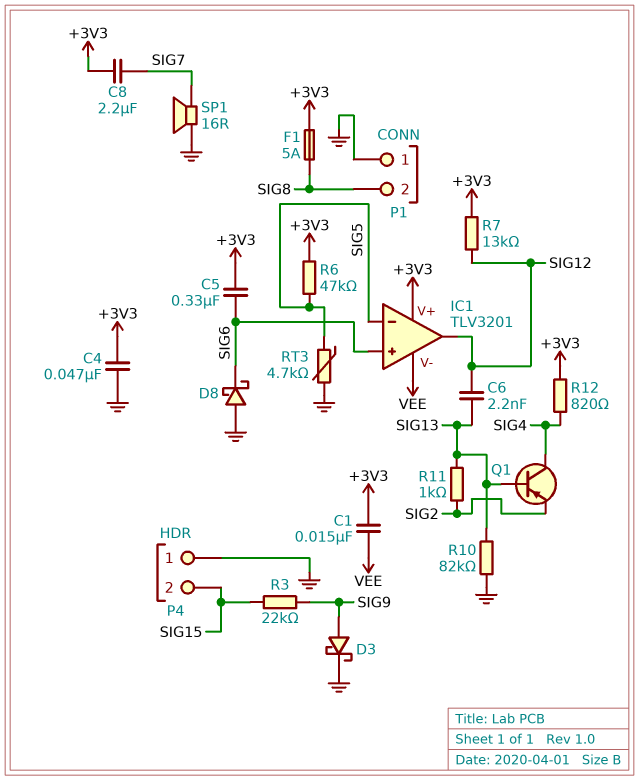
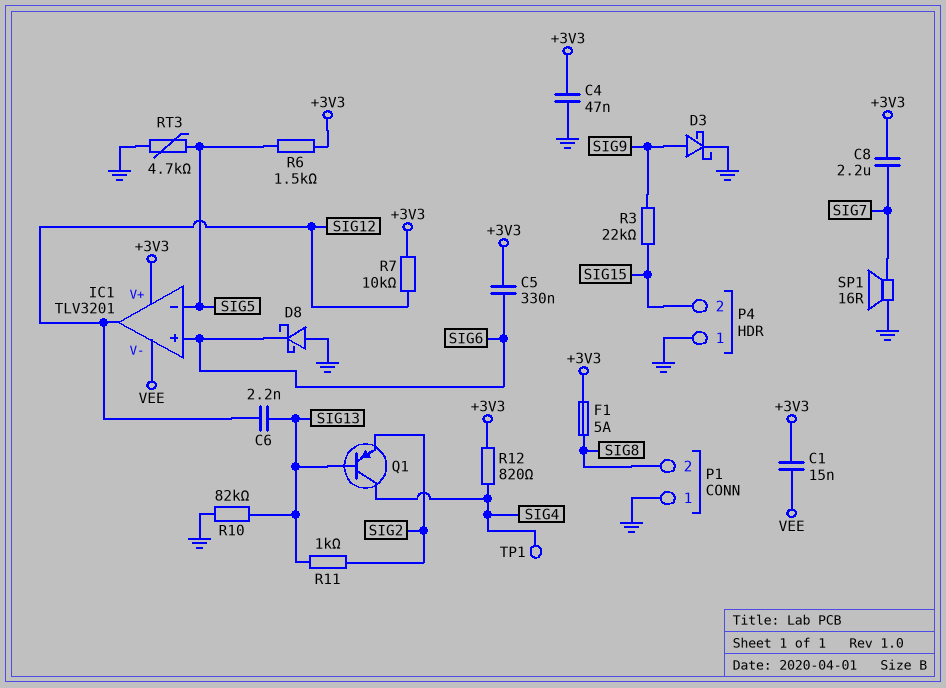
R6: 47k (+3V3, SIG5) -> 1.5k (+3V3, SIG5)
R7: 13k (+3V3, SIG12) -> 10k (+3V3, SIG12)
TP1: none -> test point (SIG4)

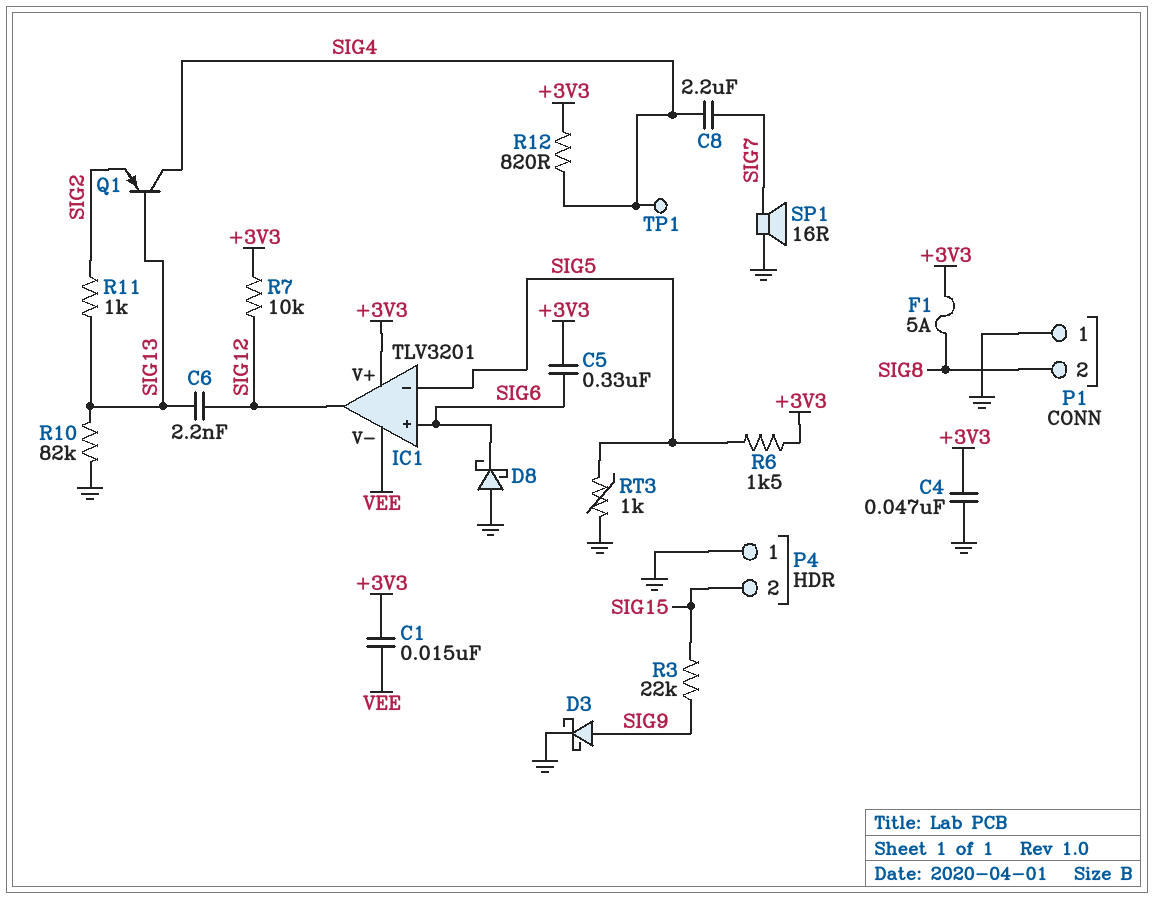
C8: 2.2uF (+3V3, SIG7) -> 2.2uF (SIG4, SIG7)
RT3: 4.7k (GND, SIG5) -> 1k (GND, SIG5)

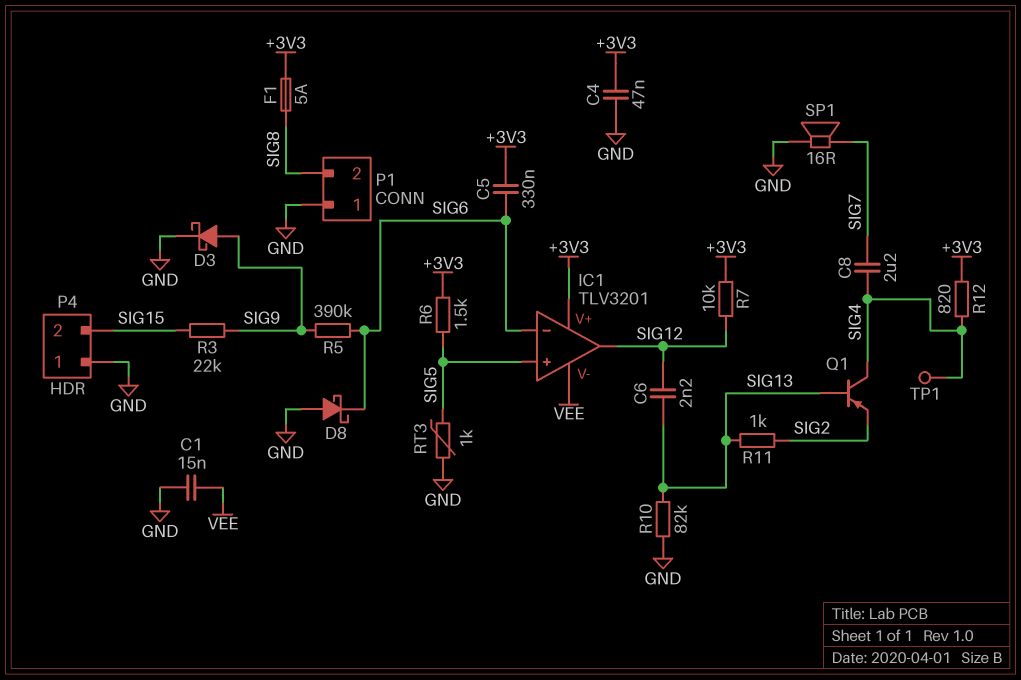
C1: 15nF (+3V3, VEE) -> 15nF (GND, VEE)
IC1 pin in+: SIG6 -> SIG5
IC1 pin in-: SIG5 -> SIG6
R5: none -> 390k (SIG6, SIG9)

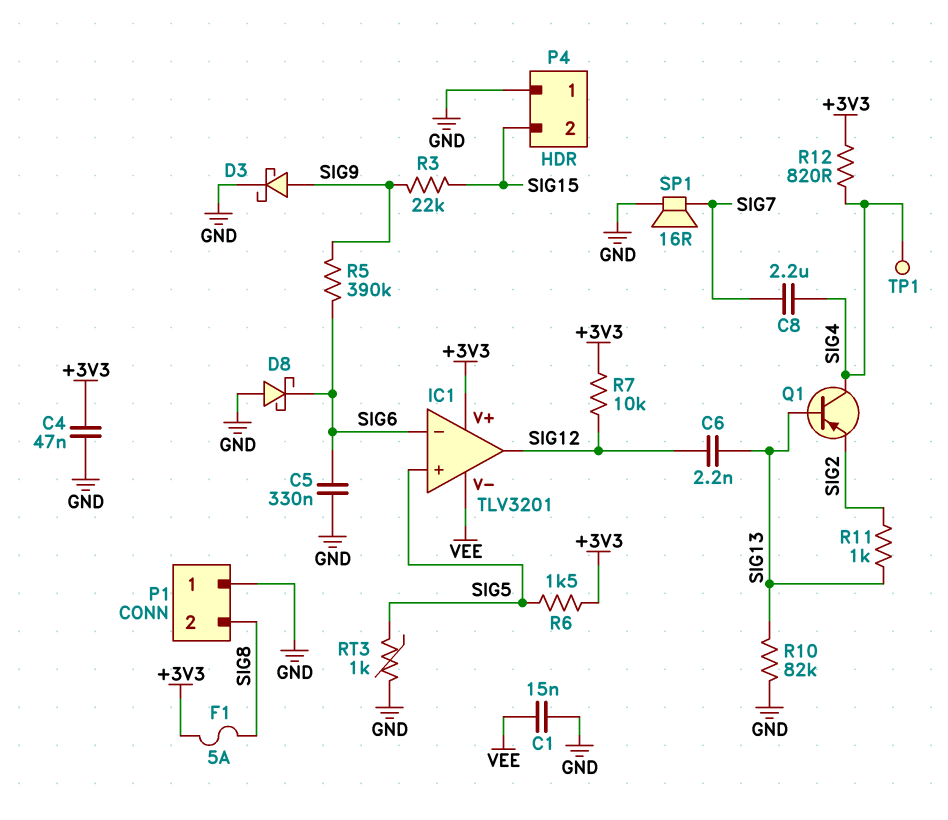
C5: 330nF (+3V3, SIG6) -> 330nF (GND, SIG6)

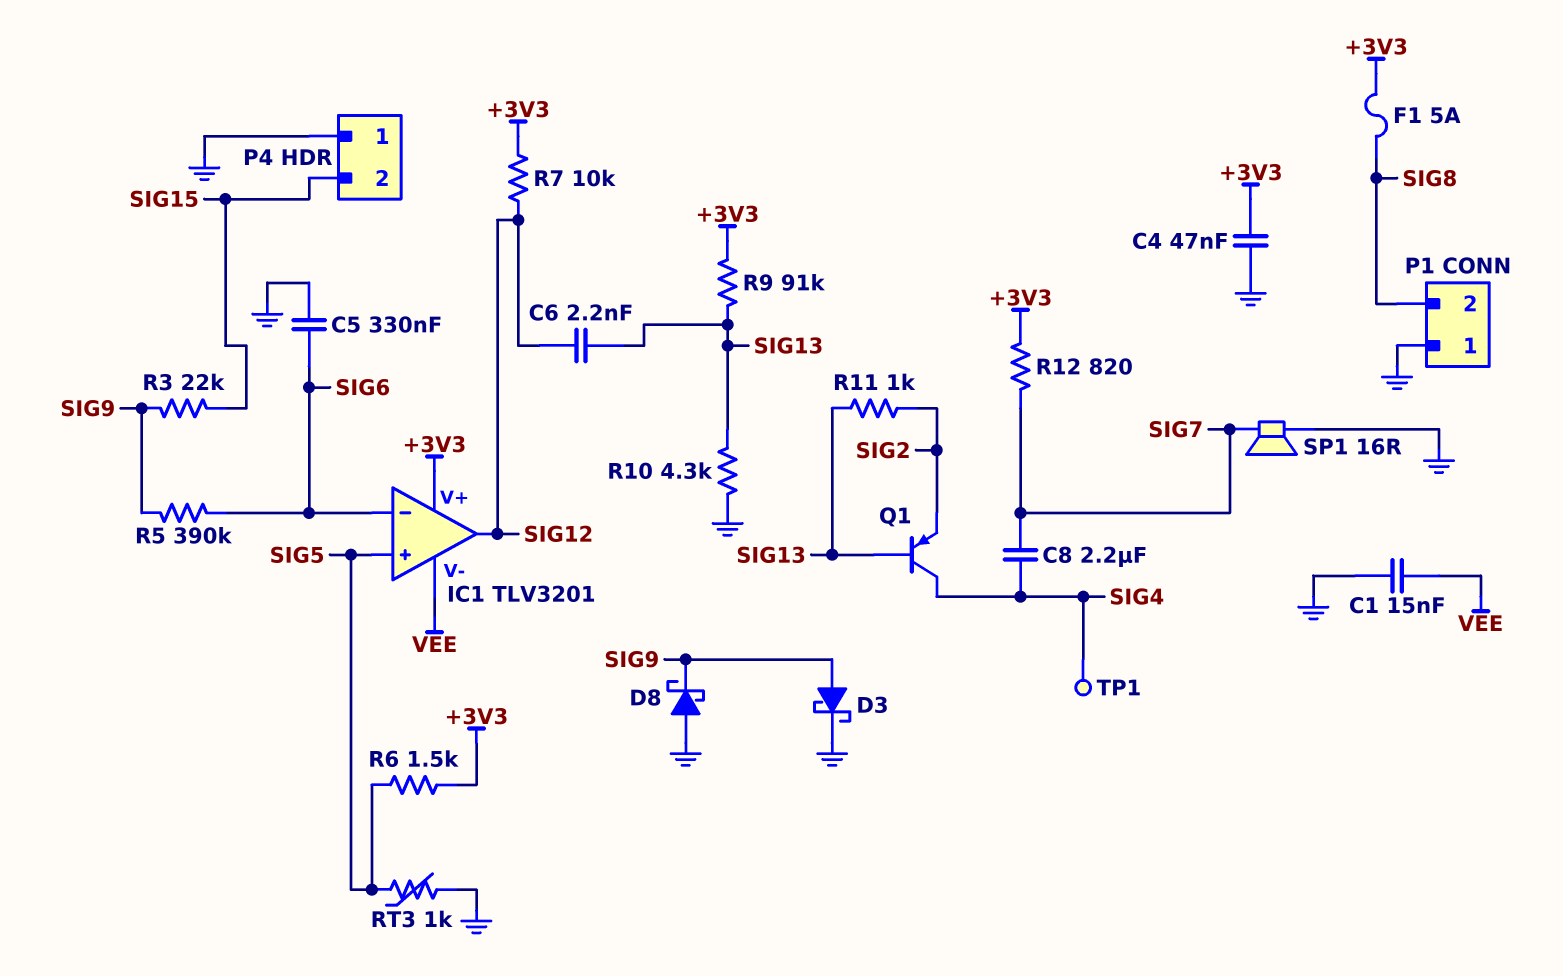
D8: schottky (A GND, K SIG6) -> schottky (A GND, K SIG9)
R9: none -> 91k (+3V3, SIG13)
R10: 82k (GND, SIG13) -> 4.3k (GND, SIG13)
R12: 820 (+3V3, SIG4) -> 820 (+3V3, SIG7)

